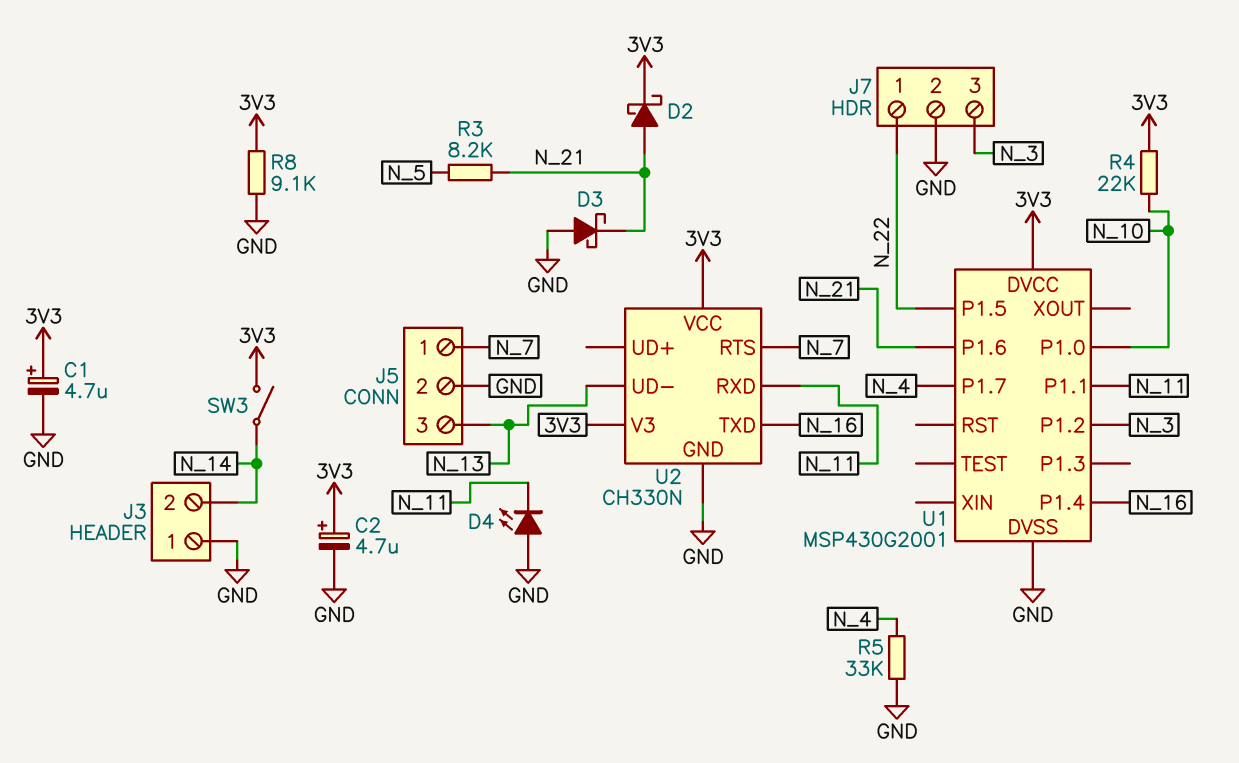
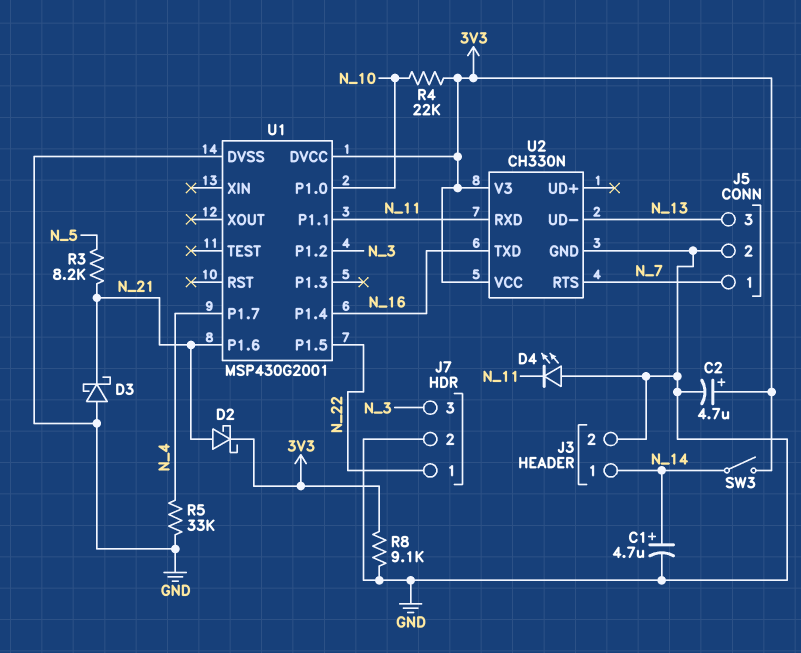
C1: 4.7uF (plus 3V3, minus GND) -> 4.7uF (plus N_14, minus GND)
J3 pin 1: GND -> N_14
J3 pin 2: N_14 -> GND

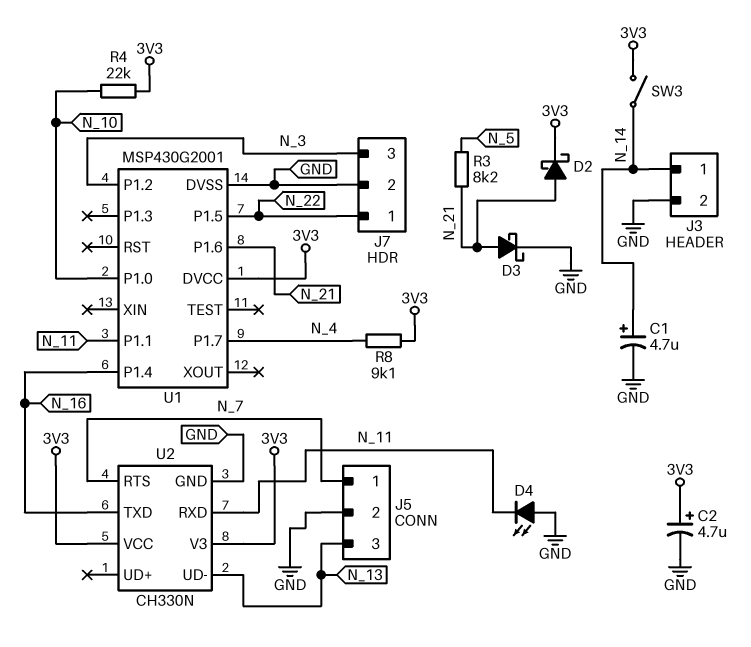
D3: schottky (A GND, K N_21) -> schottky (A N_21, K GND)
R5: 33k (GND, N_4) -> none
R8: 9.1k (3V3, GND) -> 9.1k (3V3, N_4)

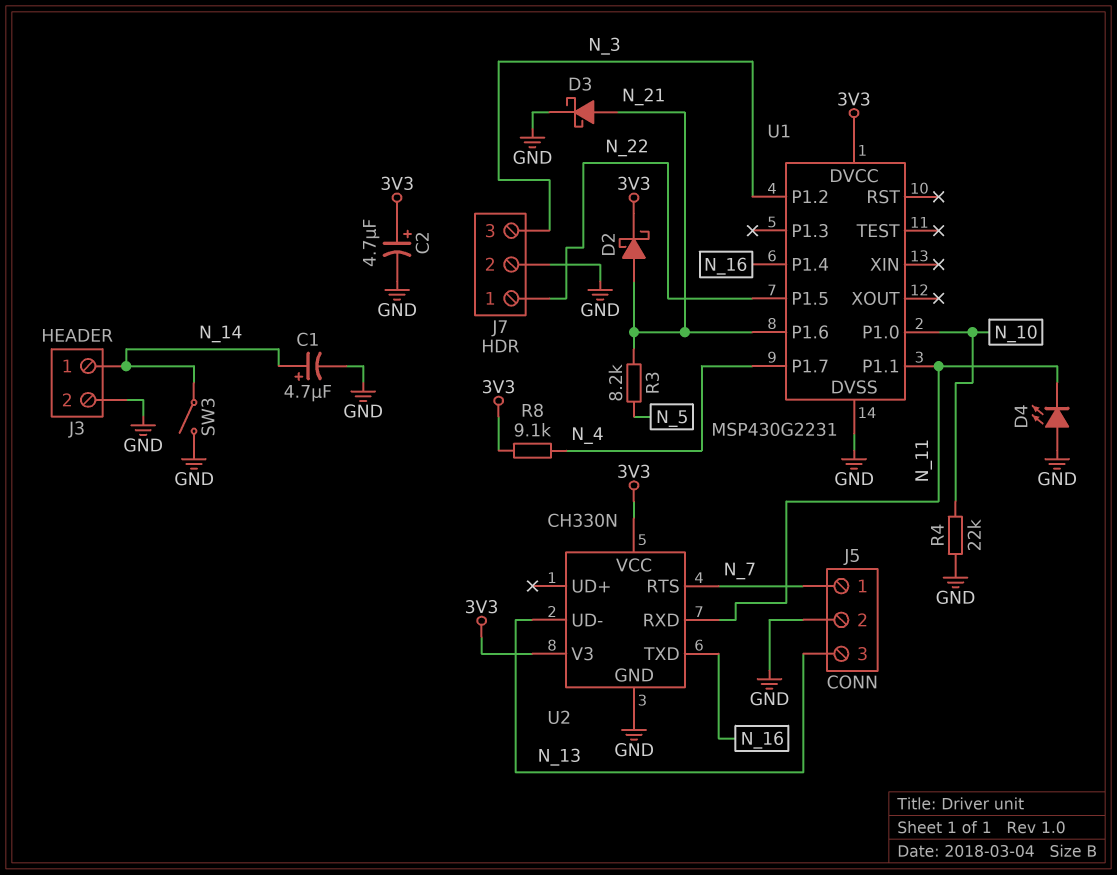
R4: 22k (3V3, N_10) -> 22k (GND, N_10)
SW3: switch (3V3, N_14) -> switch (GND, N_14)
U1: MSP430G2001 -> MSP430G2231

